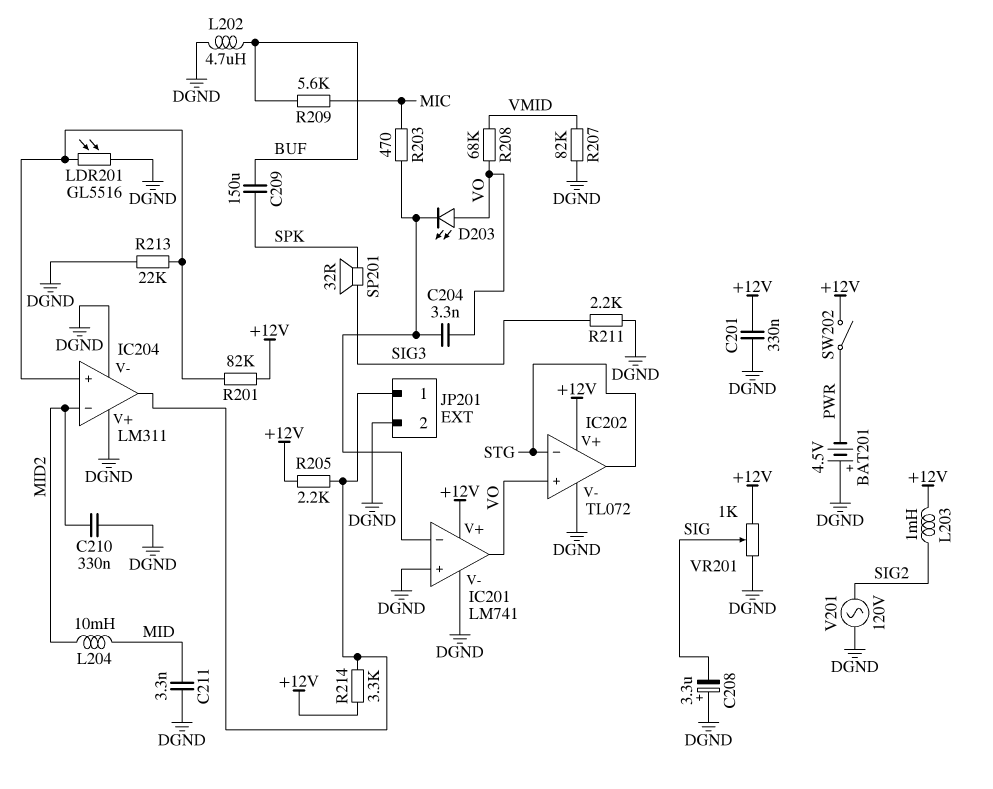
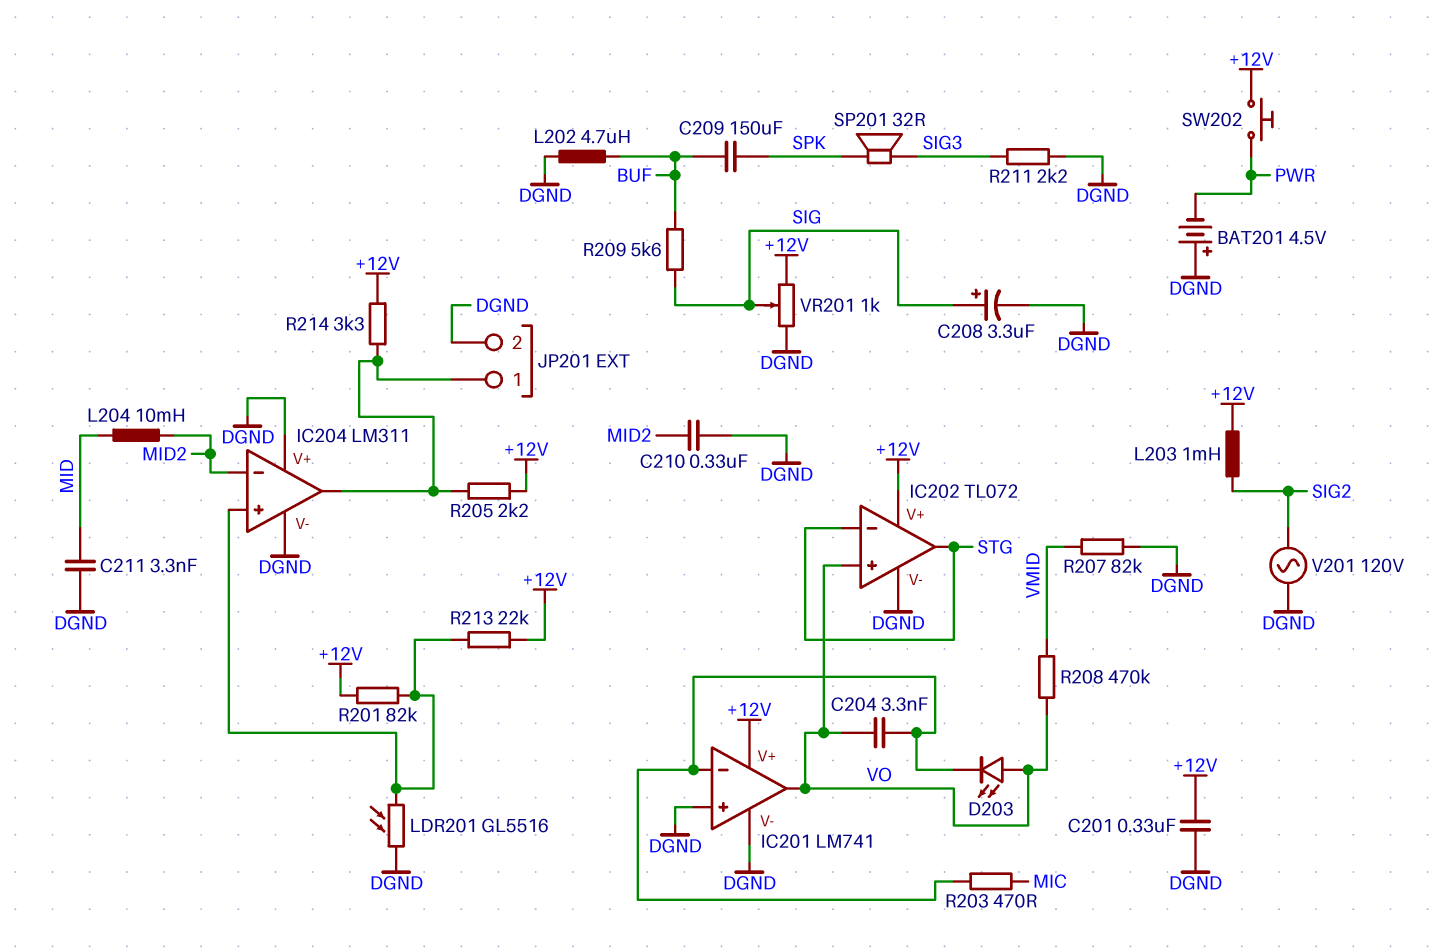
C208: 3.3uF (plus DGND, minus SIG) -> 3.3uF (plus SIG, minus DGND)
R208: 68k (VMID, VO) -> 470k (VMID, VO)
R209: 5.6k (BUF, MIC) -> 5.6k (BUF, SIG)
R213: 22k (DGND, IC204/in+) -> 22k (+12V, IC204/in+)
SW202: switch (+12V, PWR) -> button (+12V, PWR)

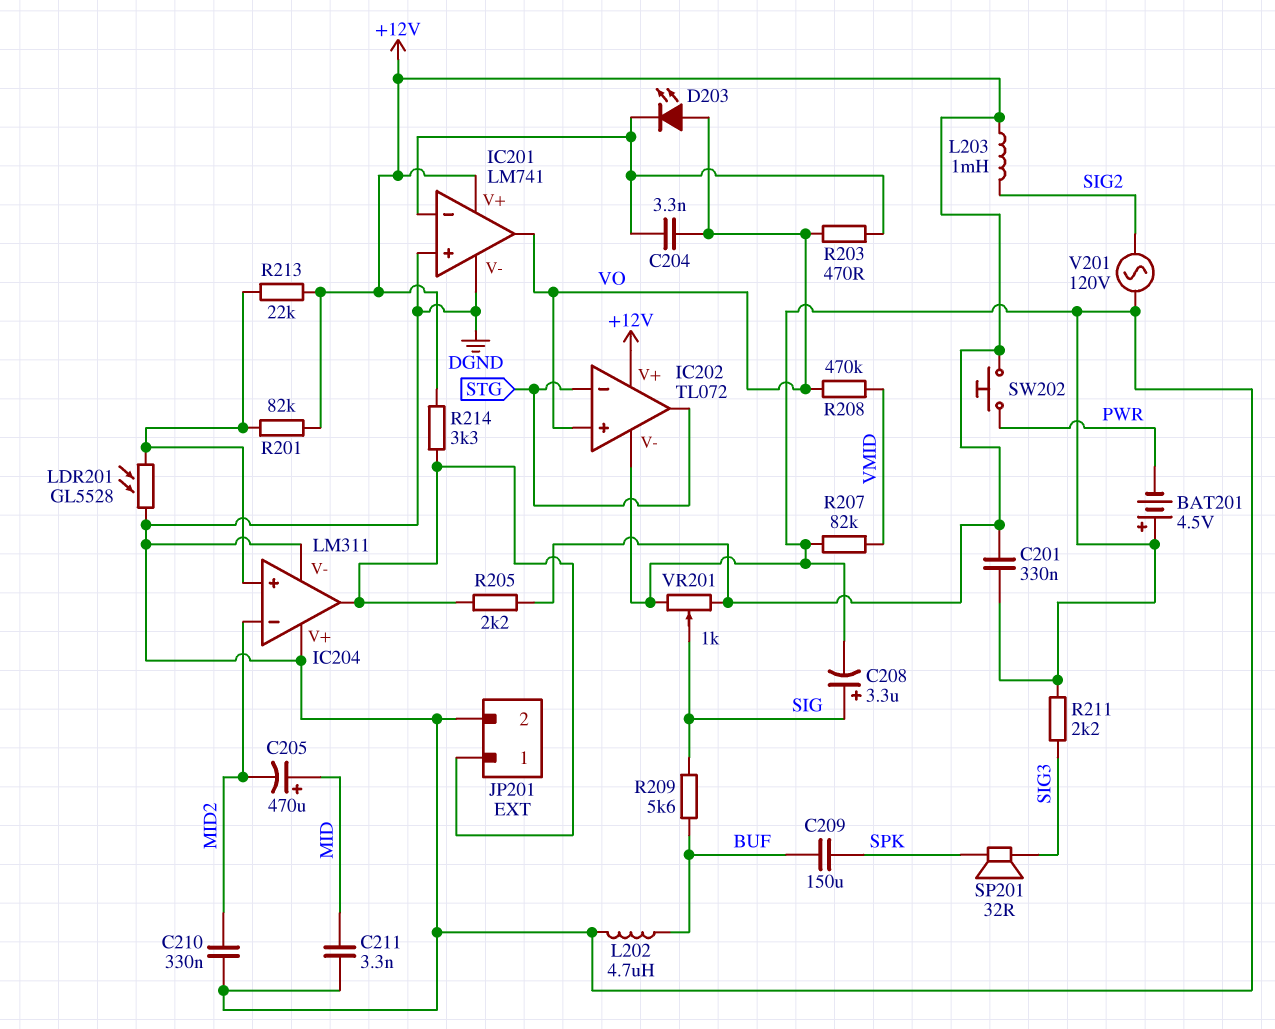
C205: none -> 470uF (plus MID, minus MID2)
L204: 10mH (MID, MID2) -> none
LDR201: GL5516 (DGND, IC204/in+) -> GL5528 (DGND, IC204/in+)
R203: 470 (IC201/in-, MIC) -> 470 (IC201/in-, VO)

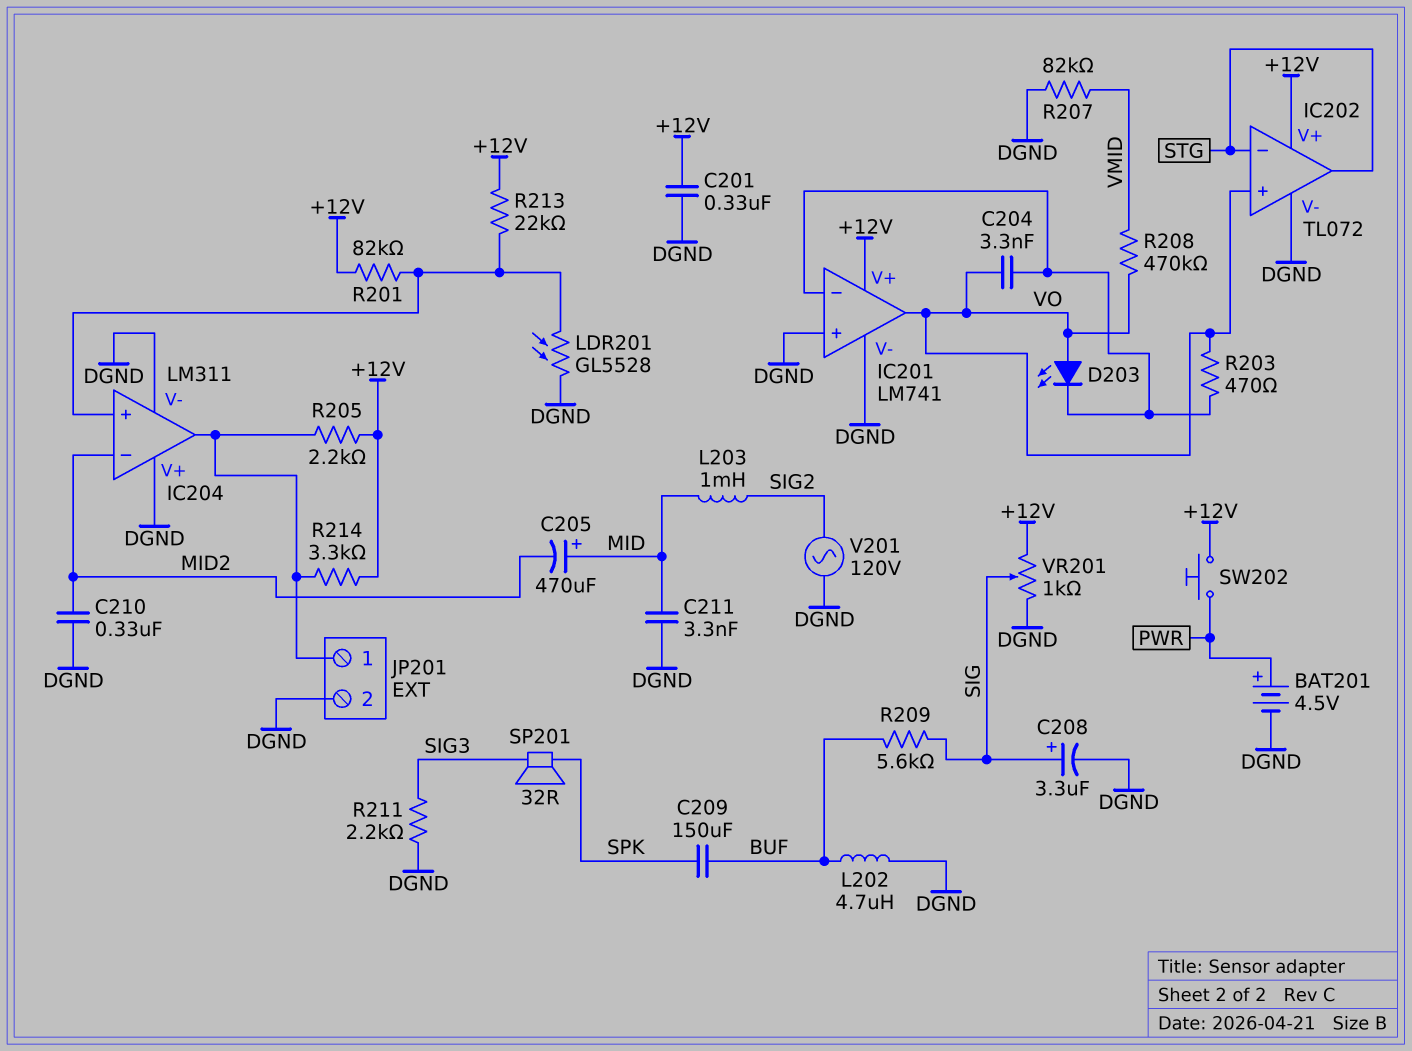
BAT201: 4.5V (plus DGND, minus PWR) -> 4.5V (plus PWR, minus DGND)
L203: 1mH (+12V, SIG2) -> 1mH (MID, SIG2)

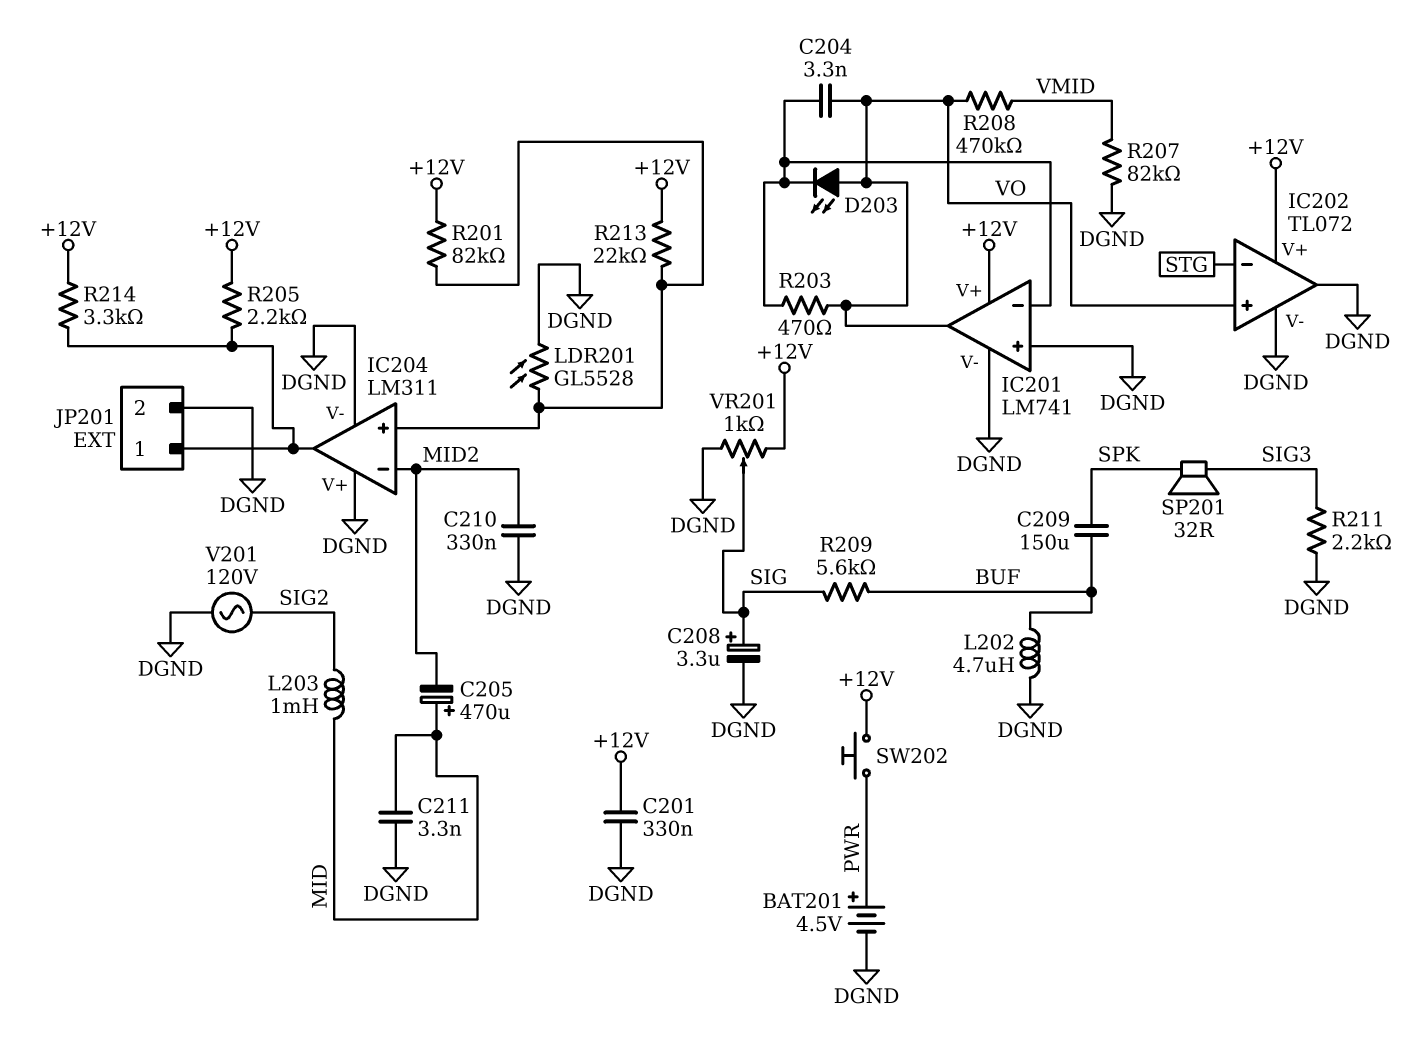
IC202 pin out: STG -> DGND

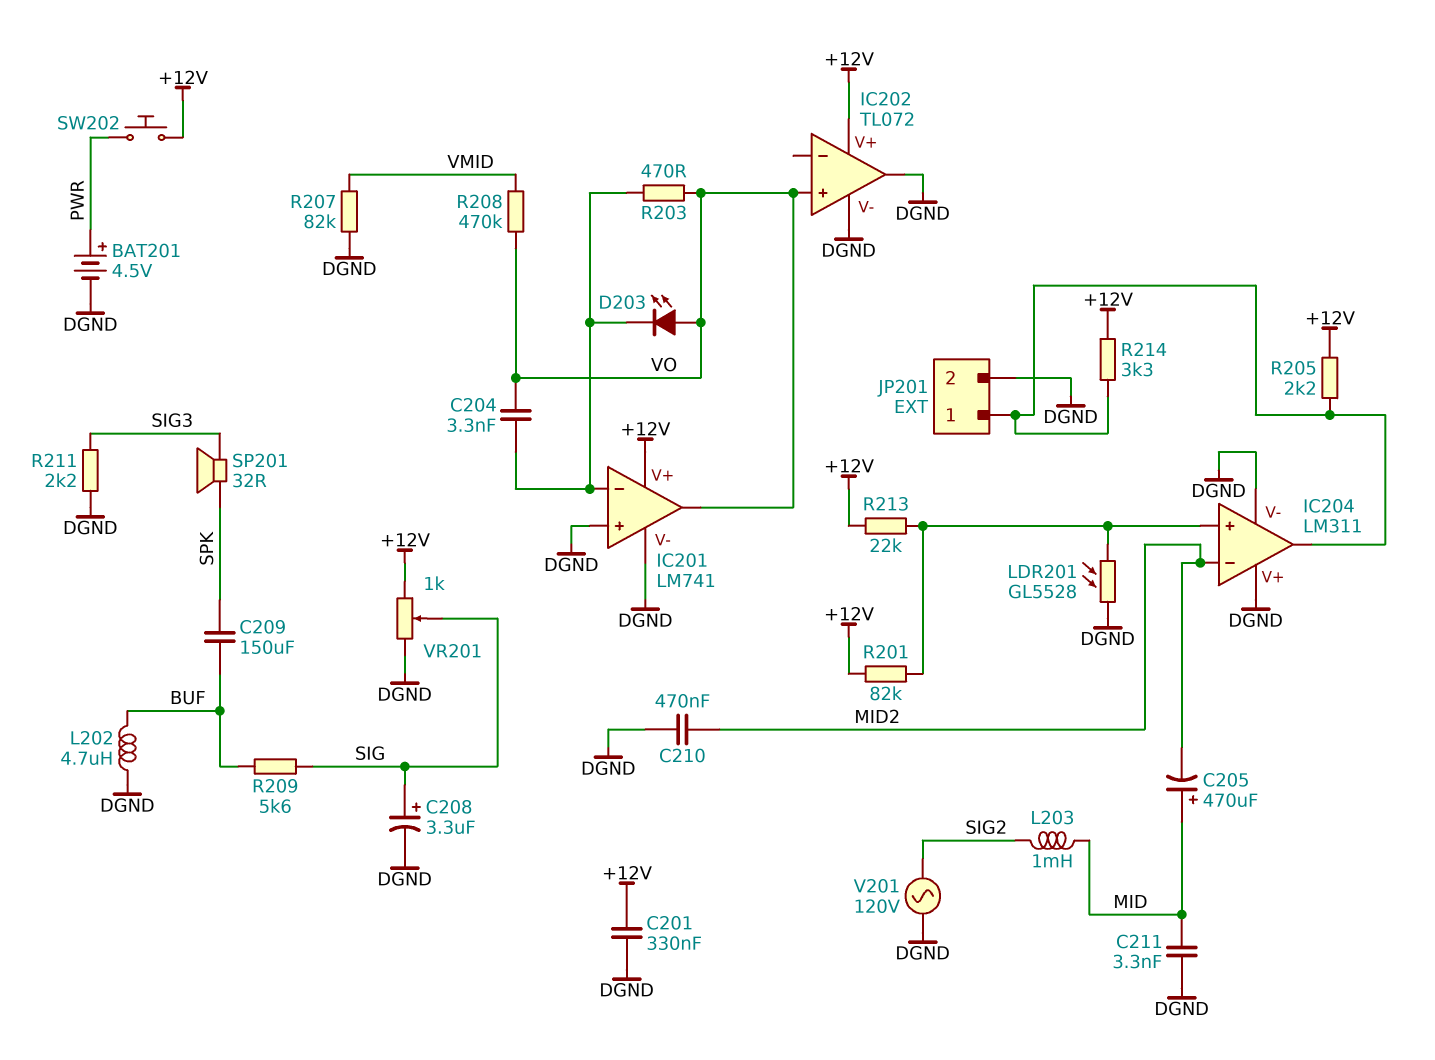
C210: 330nF (DGND, MID2) -> 470nF (DGND, MID2)
IC202 pin in-: STG -> none

